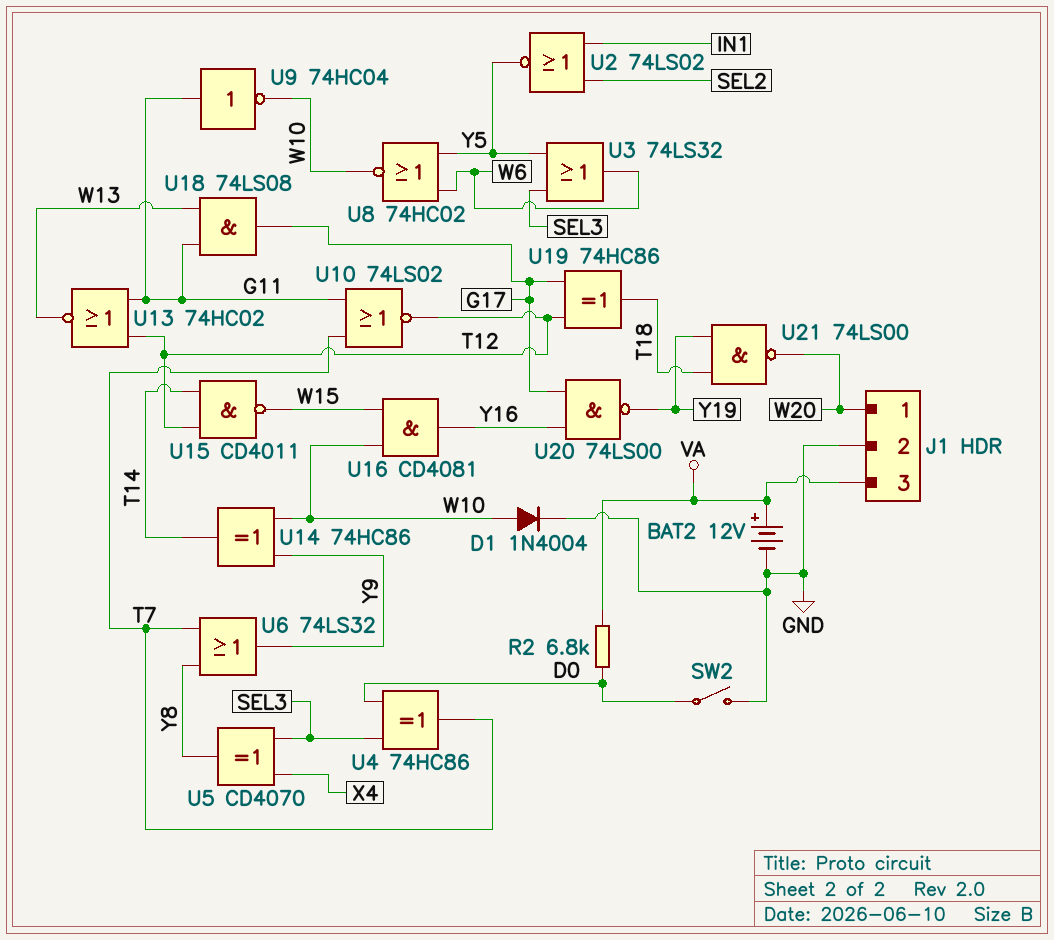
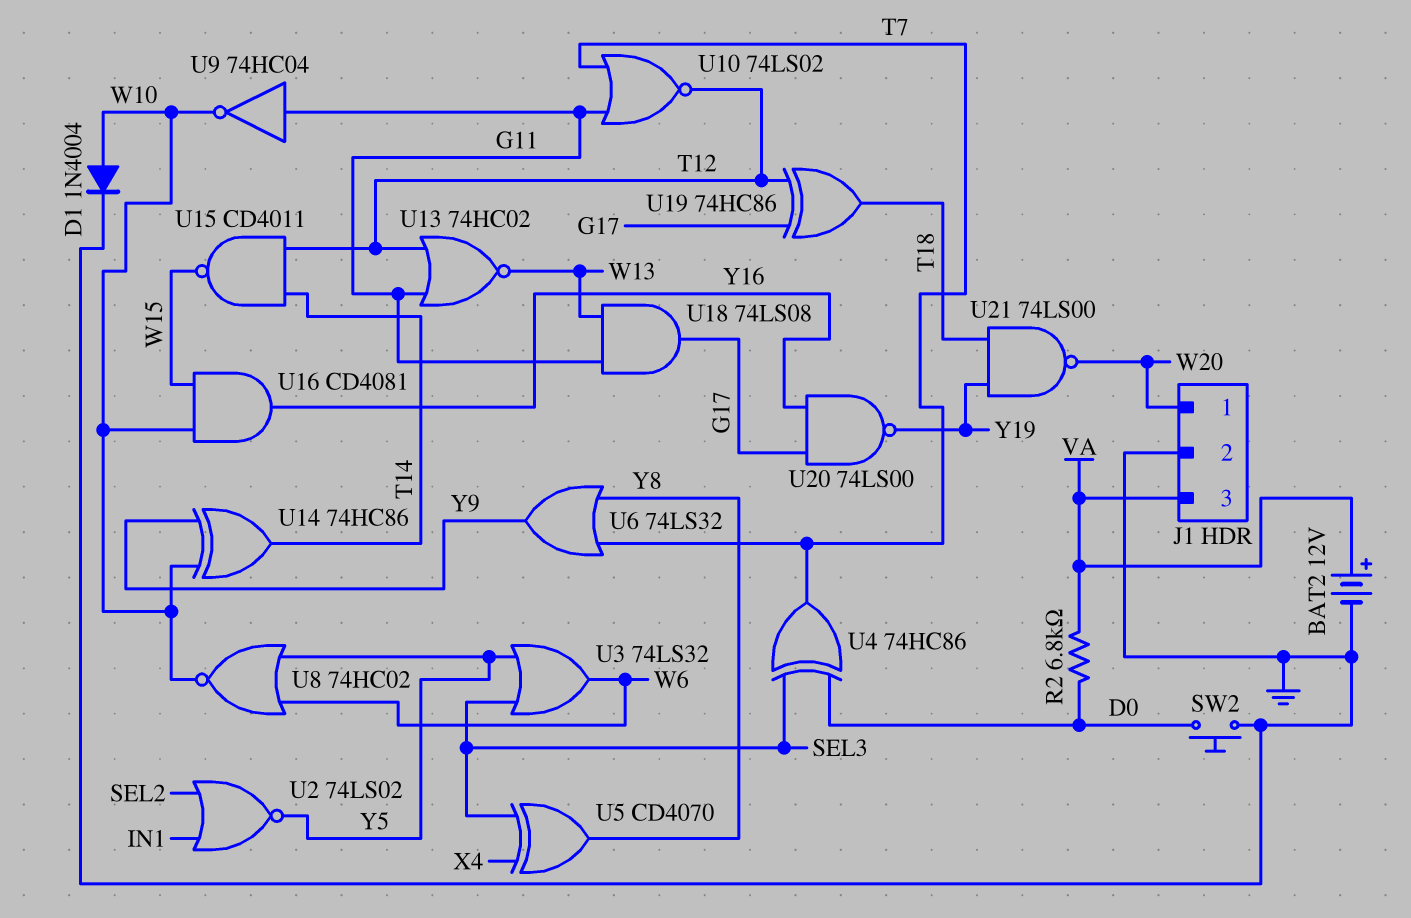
SW2: switch (D0, GND) -> button (D0, GND)

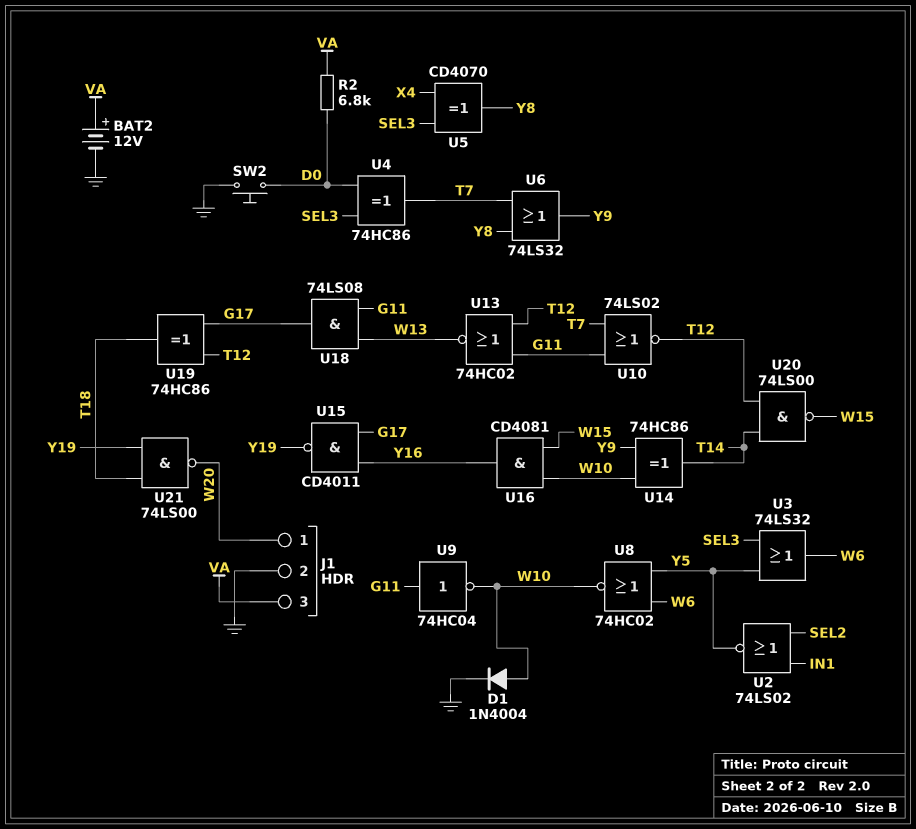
U15: NAND CD4011 (in T12, in T14, out W15) -> NAND CD4011 (in G17, in Y16, out Y19)
U20: NAND 74LS00 (in G17, in Y16, out Y19) -> NAND 74LS00 (in T12, in T14, out W15)

